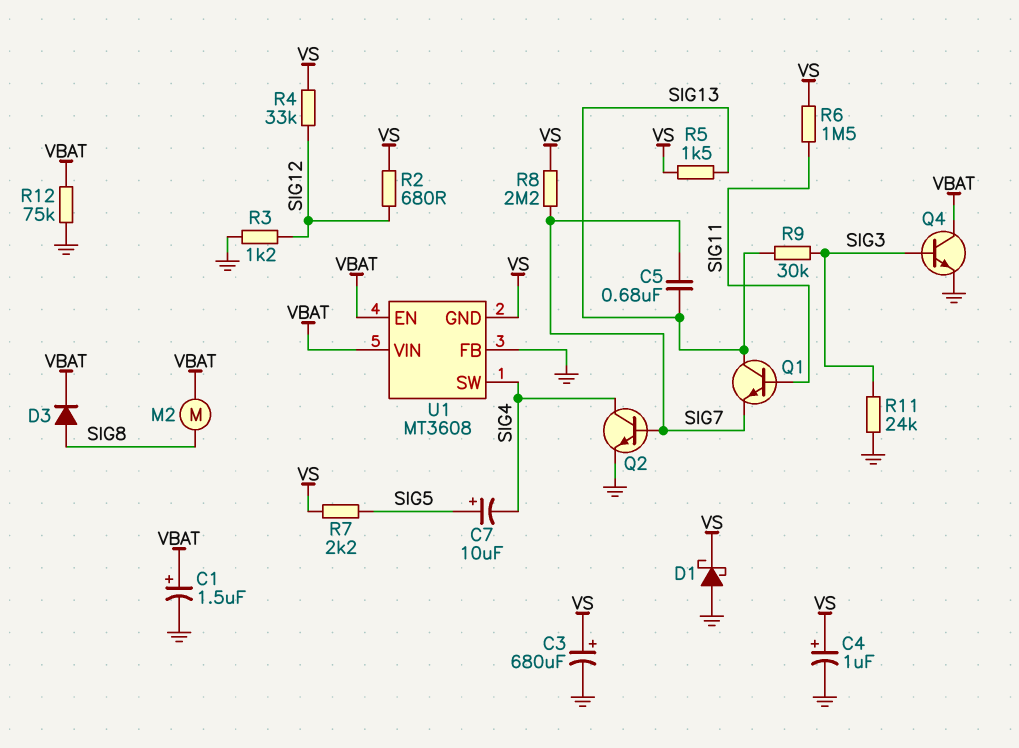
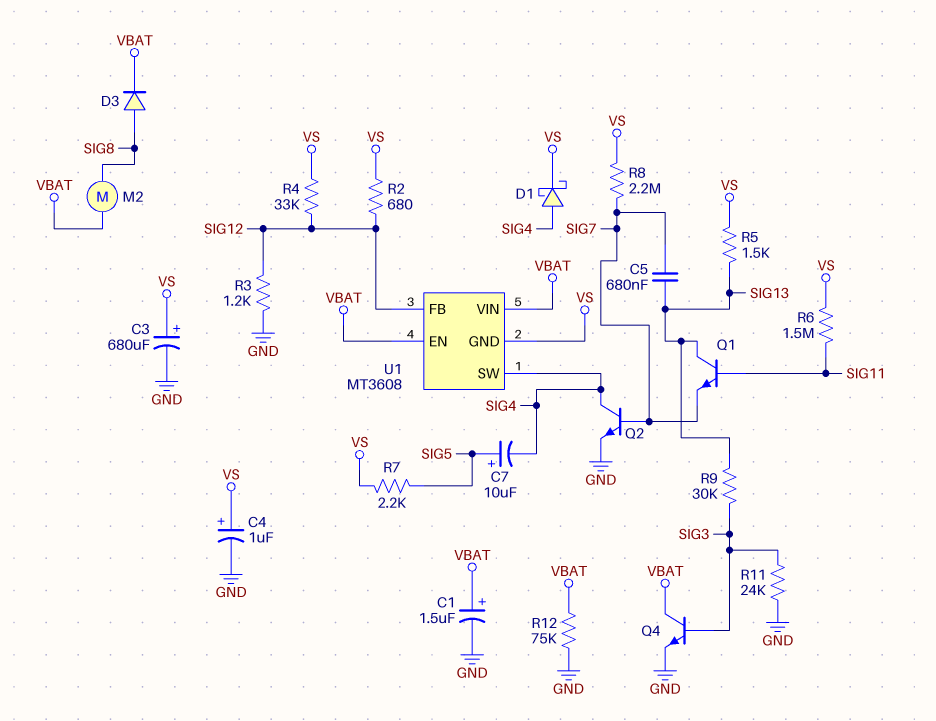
D1: schottky (A GND, K VS) -> schottky (A SIG4, K VS)
U1 pin FB: GND -> SIG12

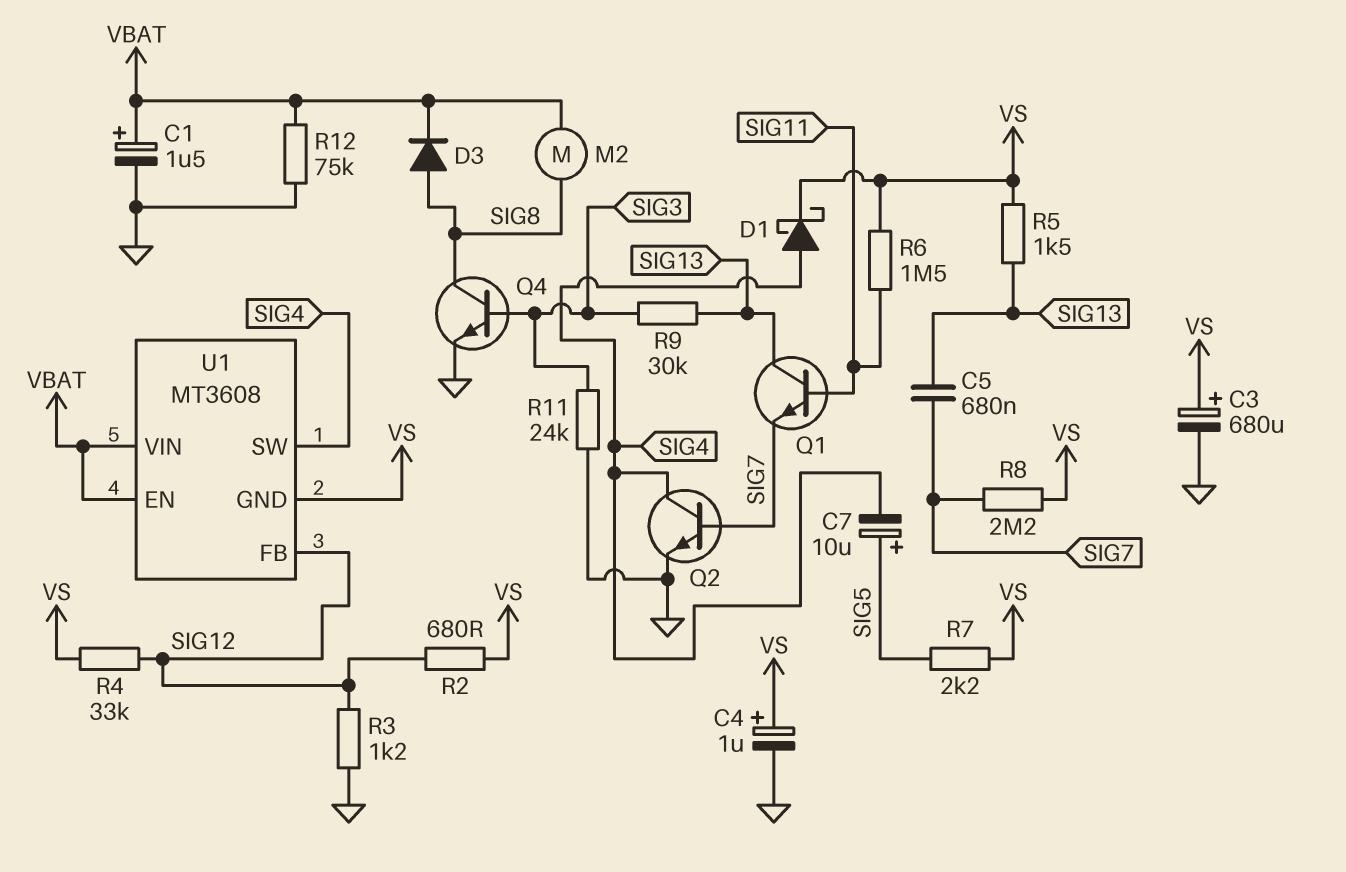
Q4: NPN (B SIG3, C VBAT, E GND) -> NPN (B SIG3, C SIG8, E GND)

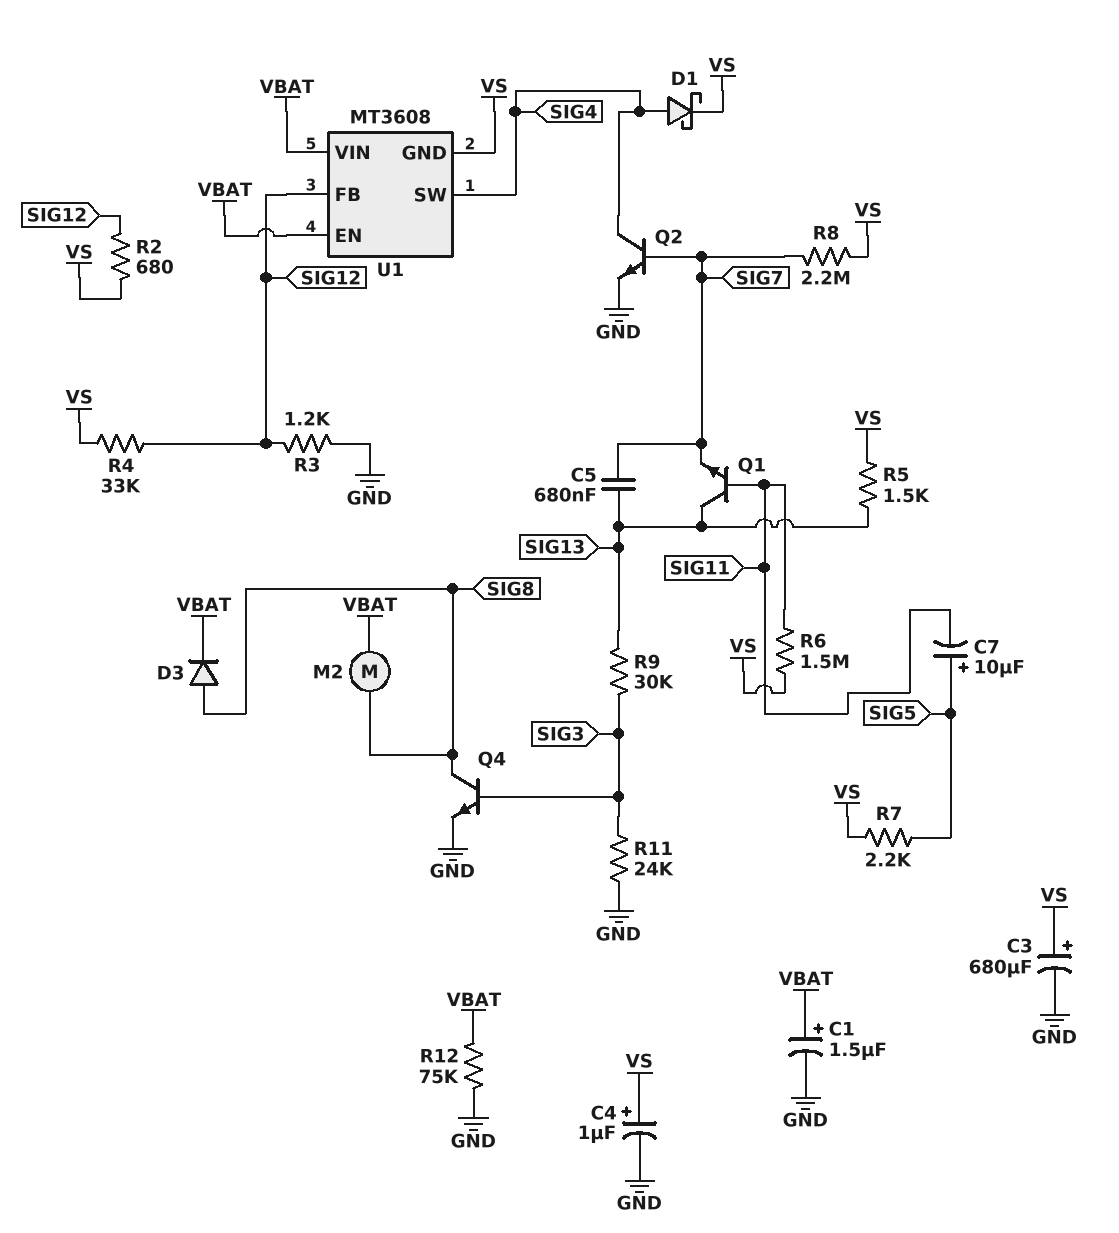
C7: 10uF (plus SIG5, minus SIG4) -> 10uF (plus SIG5, minus SIG11)

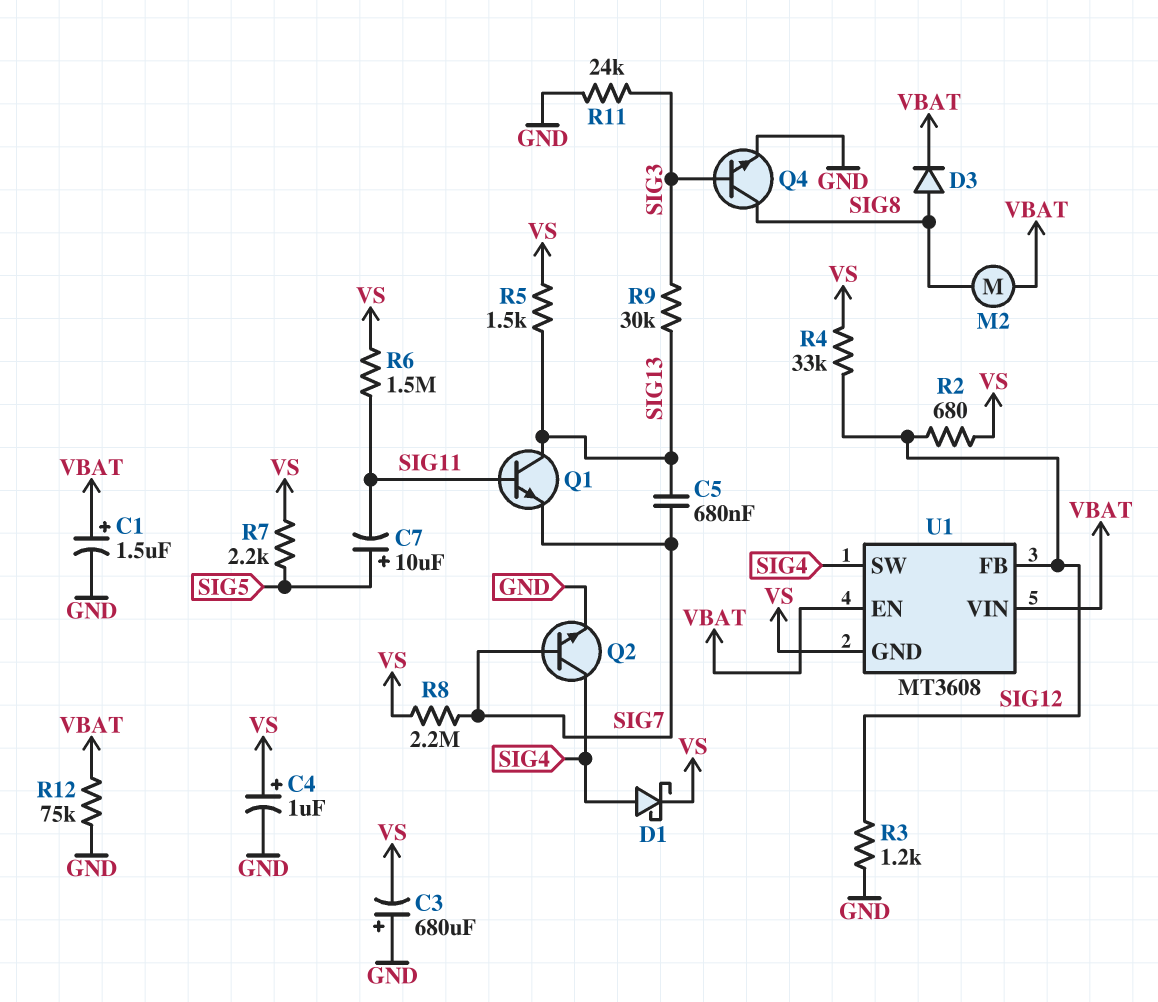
C3: 680uF (plus VS, minus GND) -> 680uF (plus GND, minus VS)

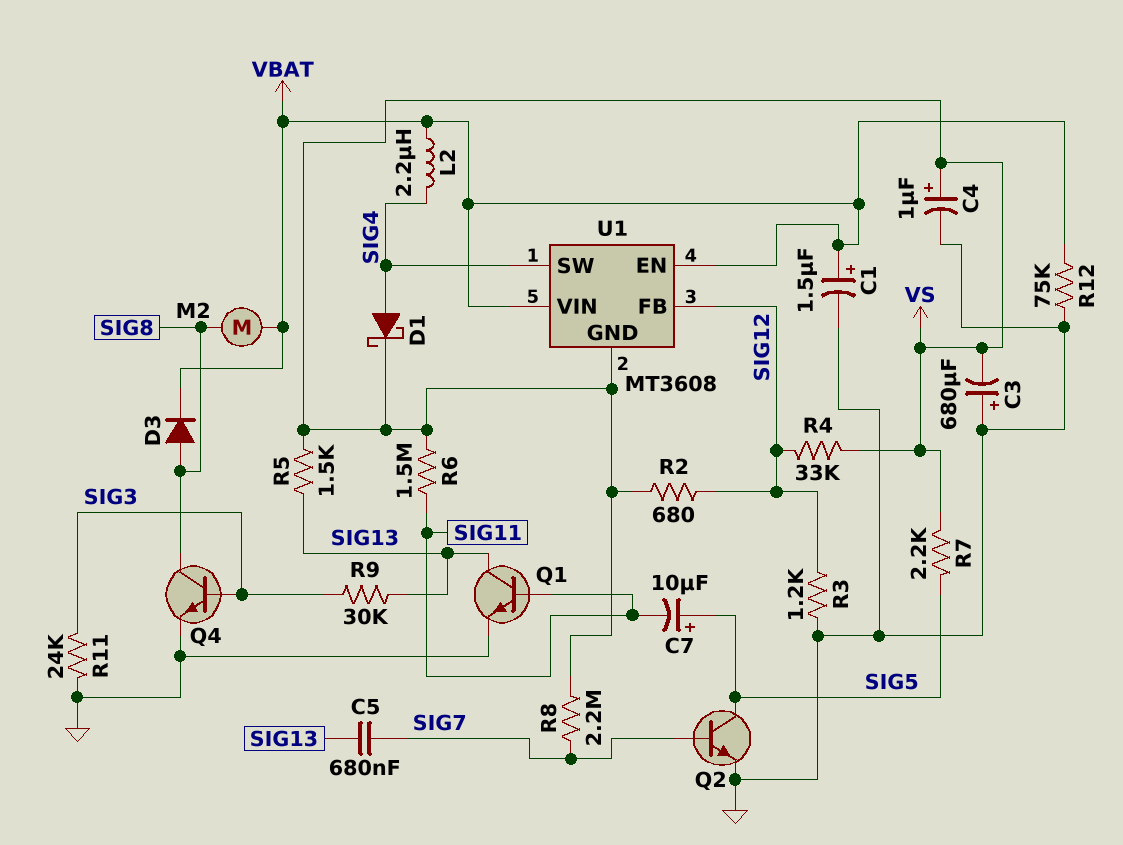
L2: none -> 2.2uH (SIG4, VBAT)
Q1: NPN (B SIG11, C SIG13, E SIG7) -> NPN (B SIG11, C SIG13, E GND)
Q2: NPN (B SIG7, C SIG4, E GND) -> NPN (B SIG7, C SIG5, E GND)

